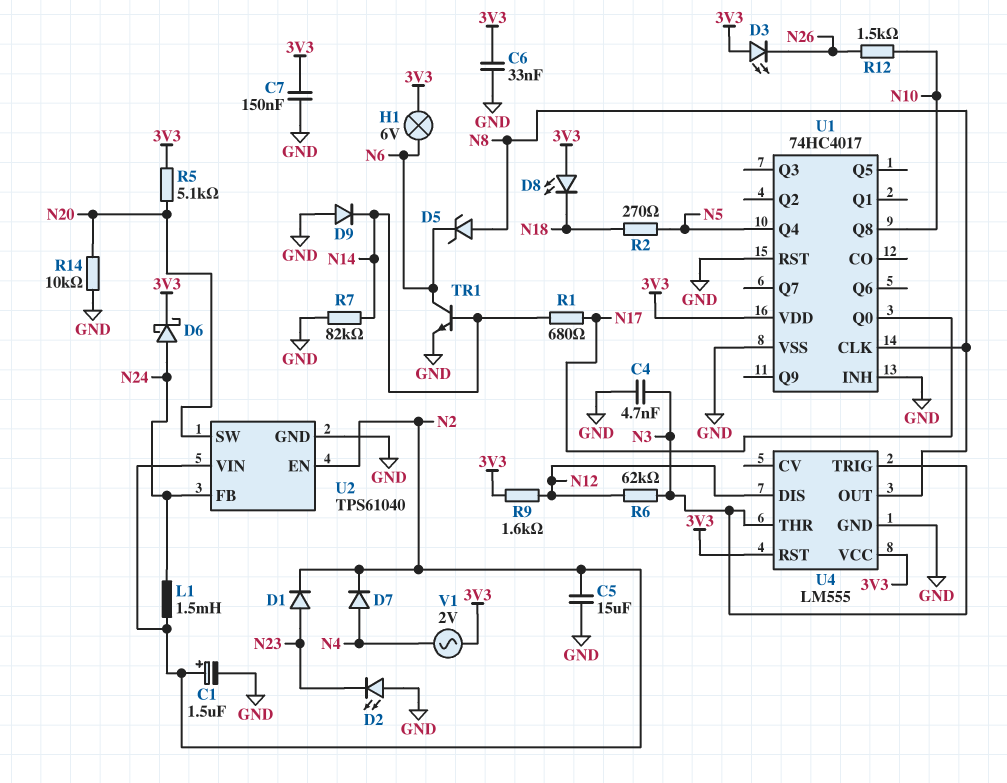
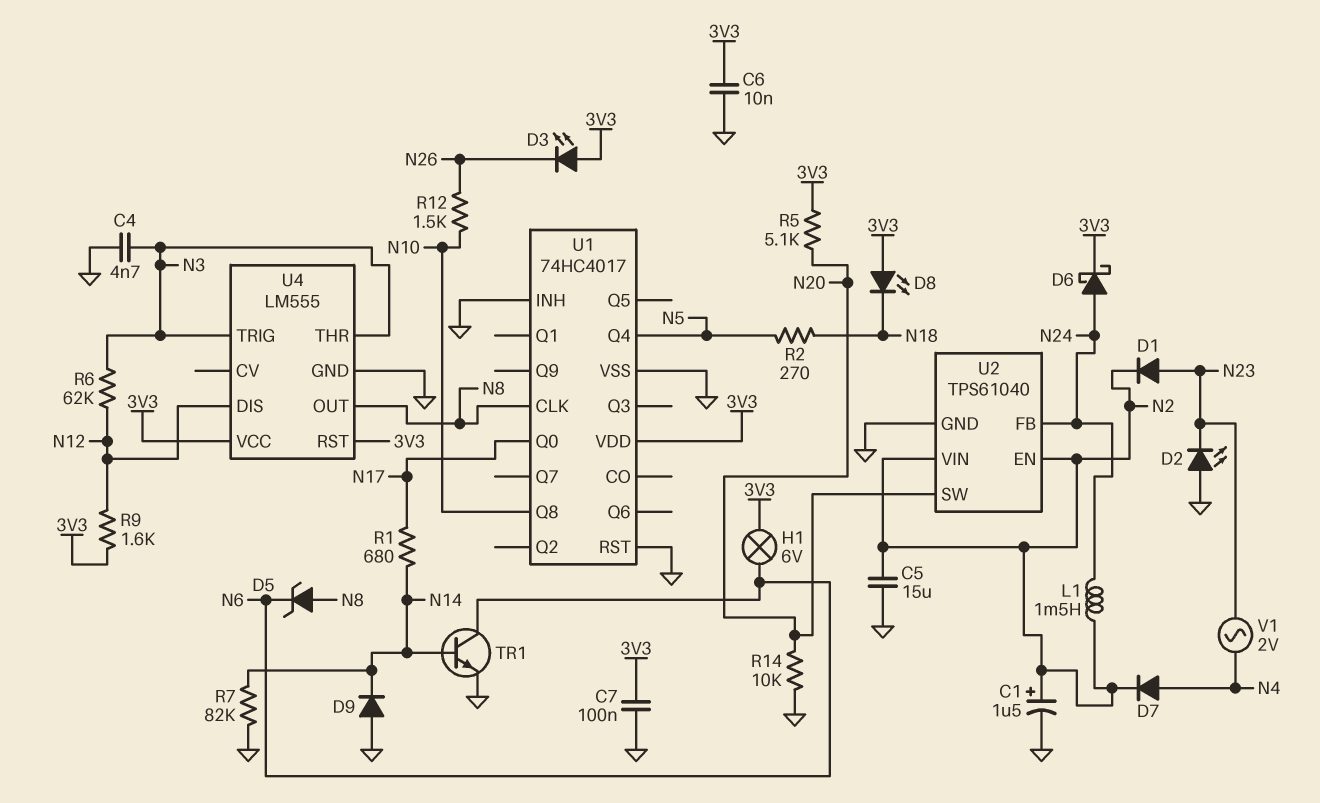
C6: 33nF (3V3, GND) -> 10nF (3V3, GND)
C7: 150nF (3V3, GND) -> 100nF (3V3, GND)
V1: AC 2V (3V3, N4) -> AC 2V (N4, N23)

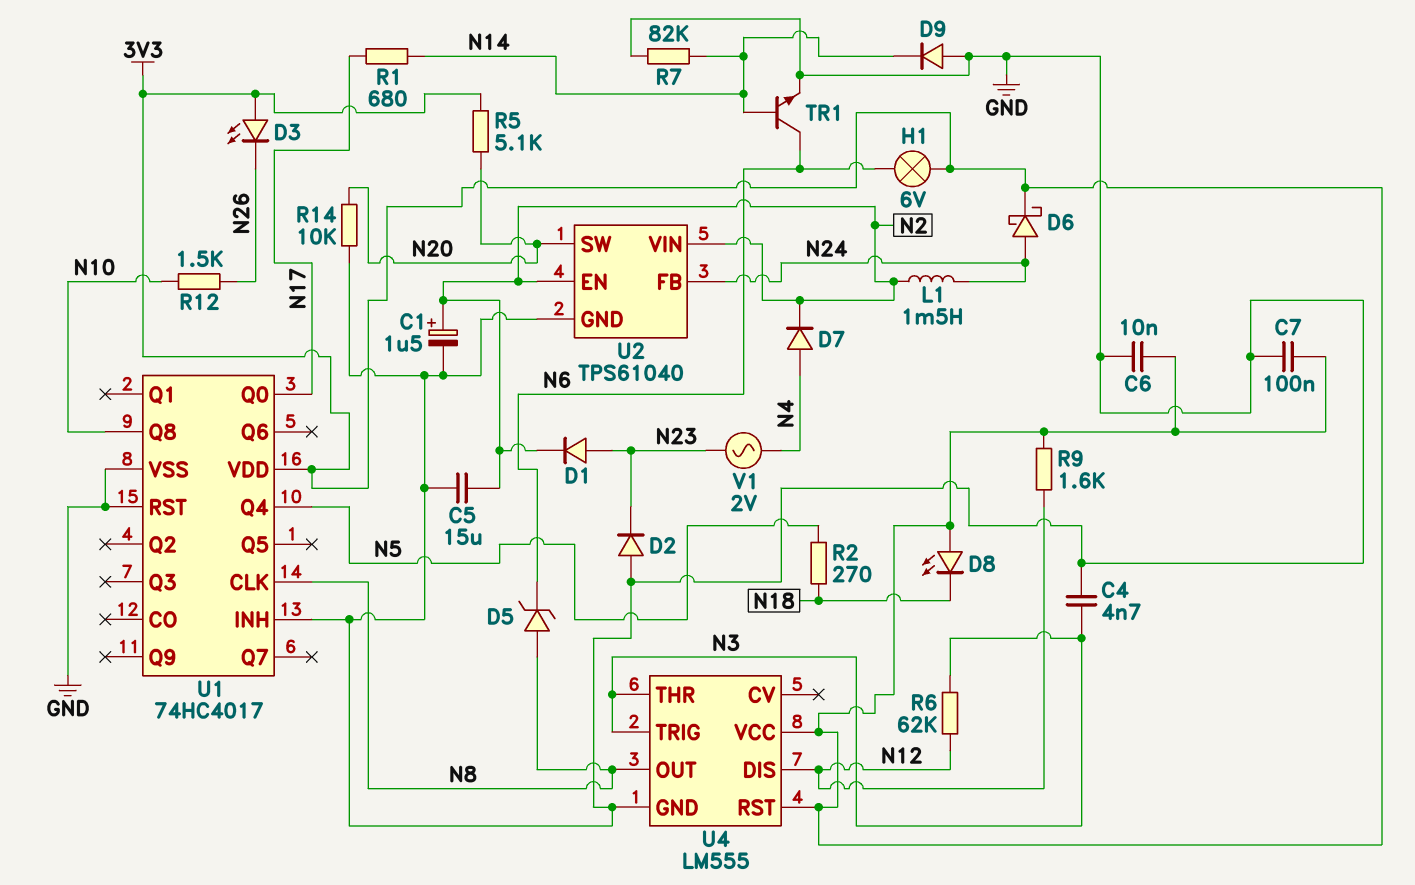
D2: LED (A GND, K N23) -> diode (A GND, K N23)

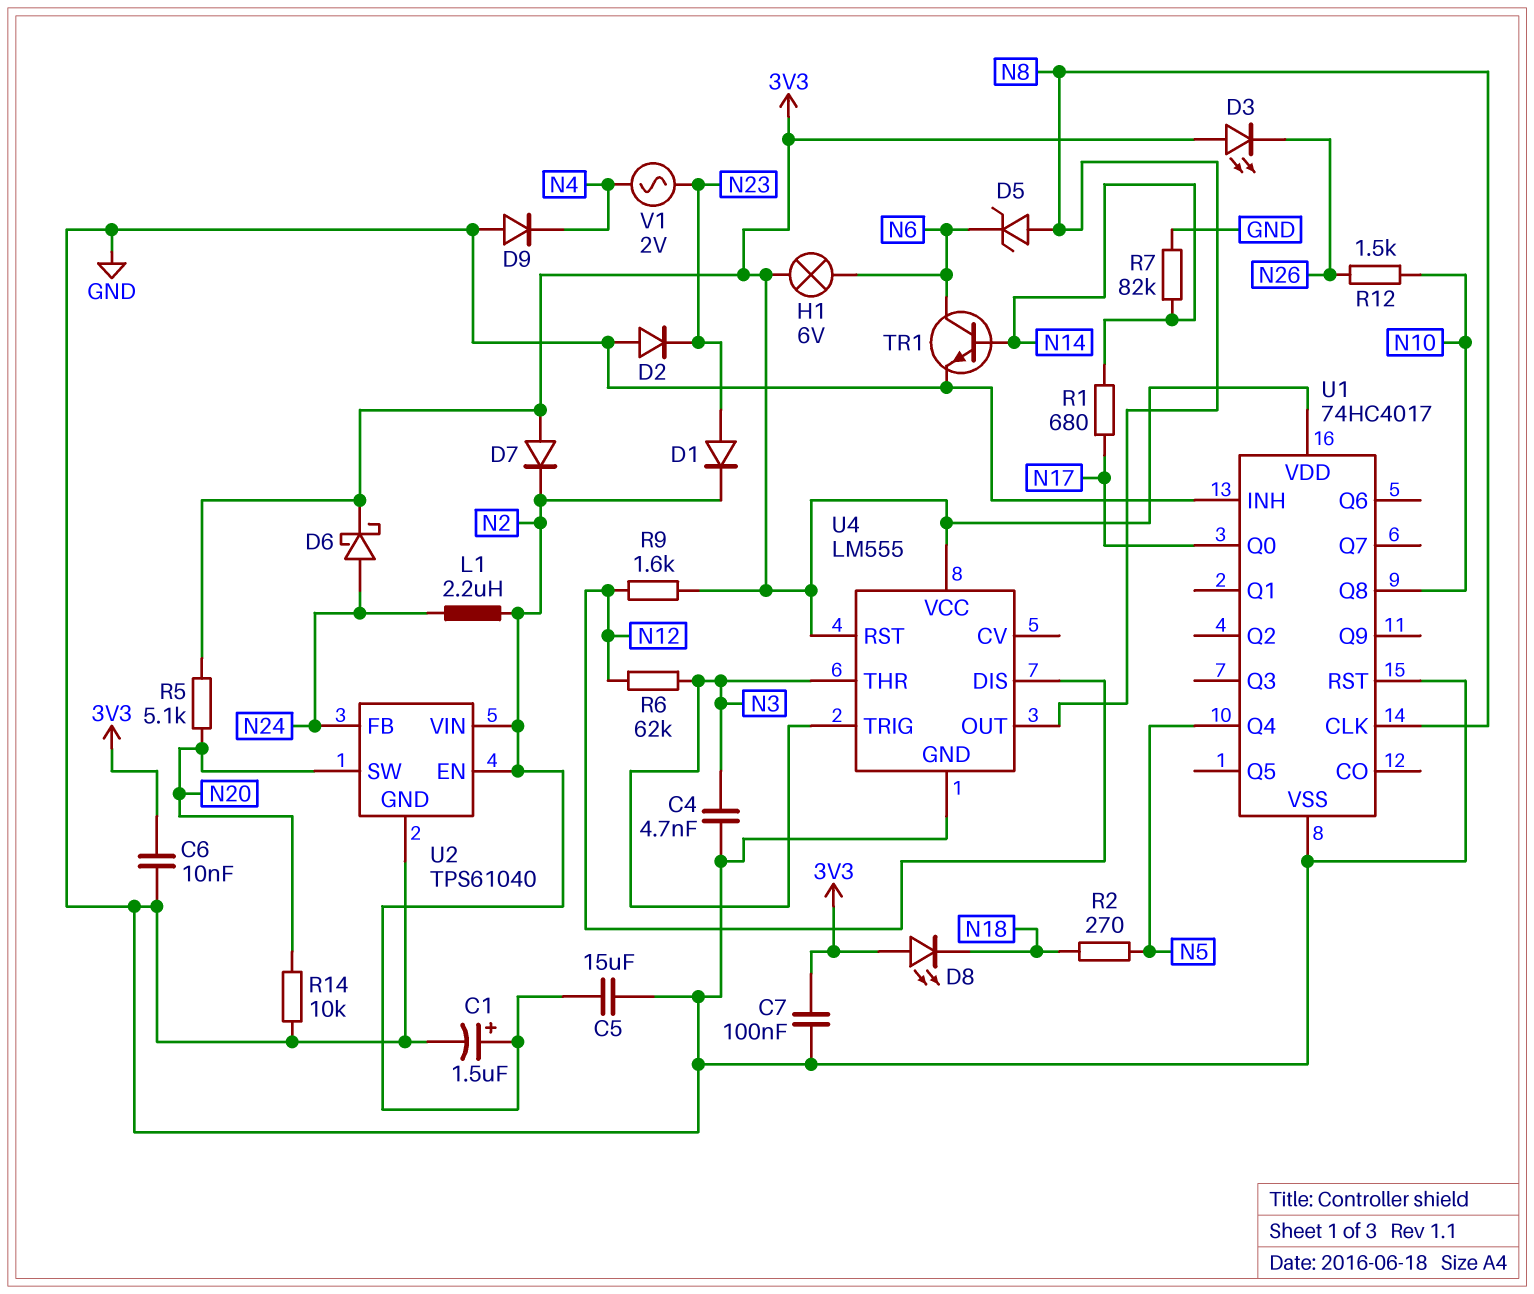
D7: diode (A N4, K N2) -> diode (A 3V3, K N2)
D9: diode (A GND, K N14) -> diode (A GND, K N4)
L1: 1.5mH (N2, N24) -> 2.2uH (N2, N24)

